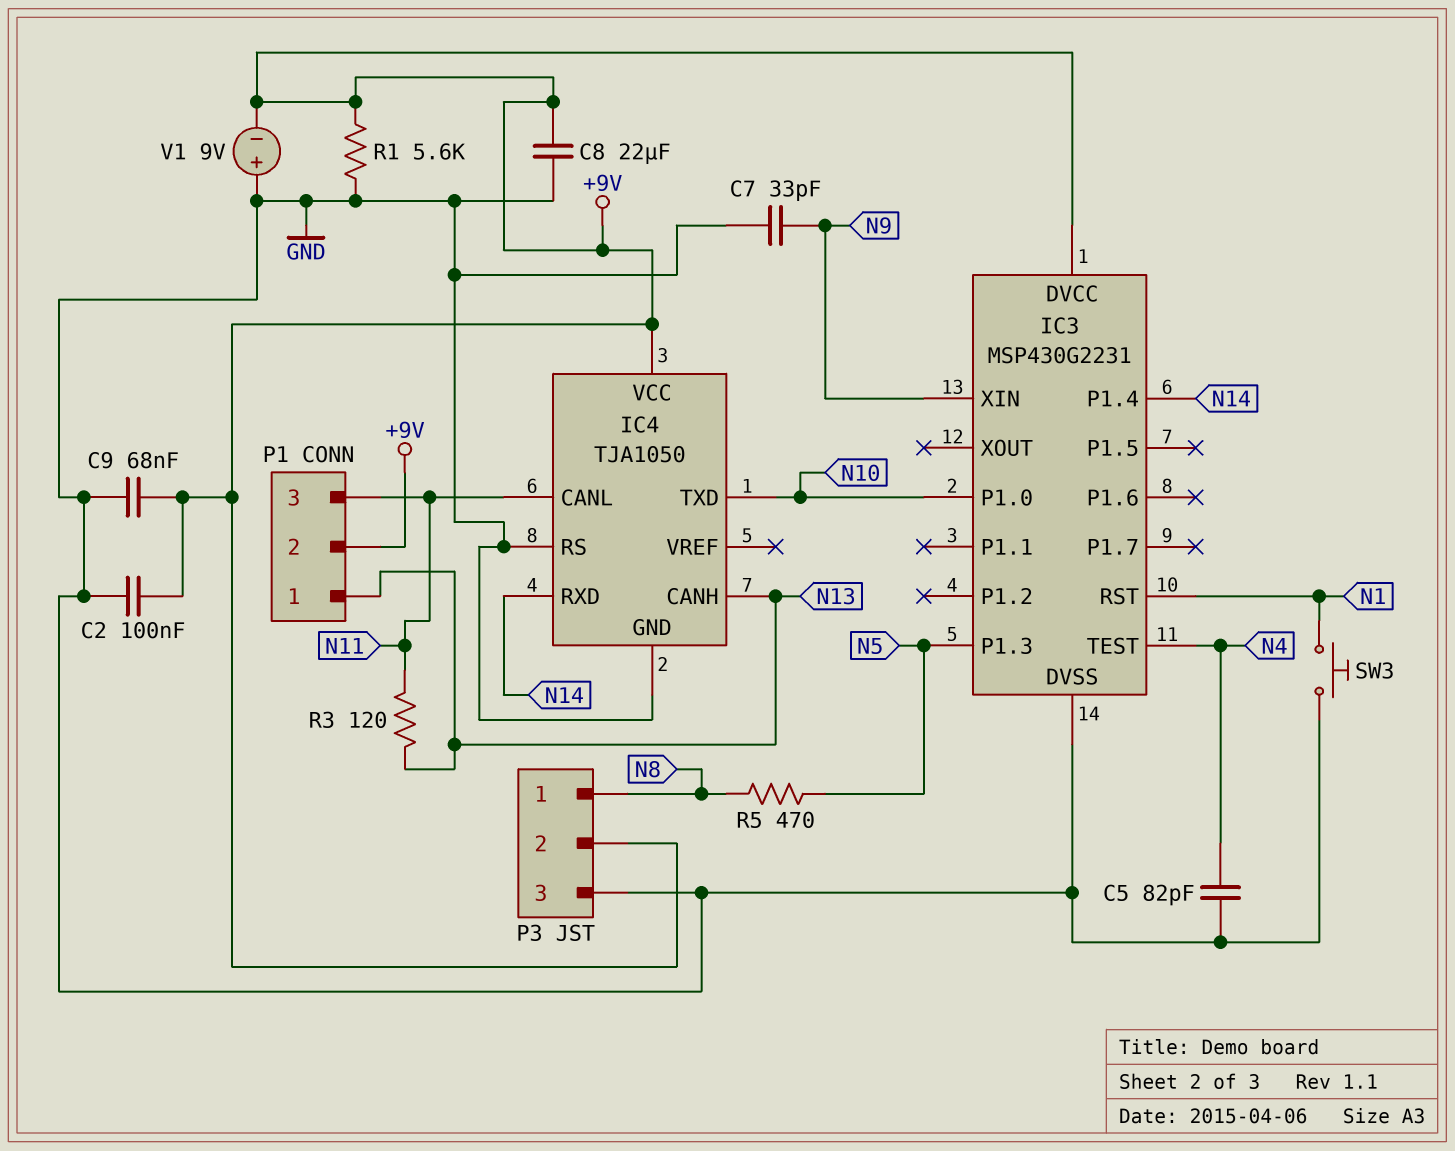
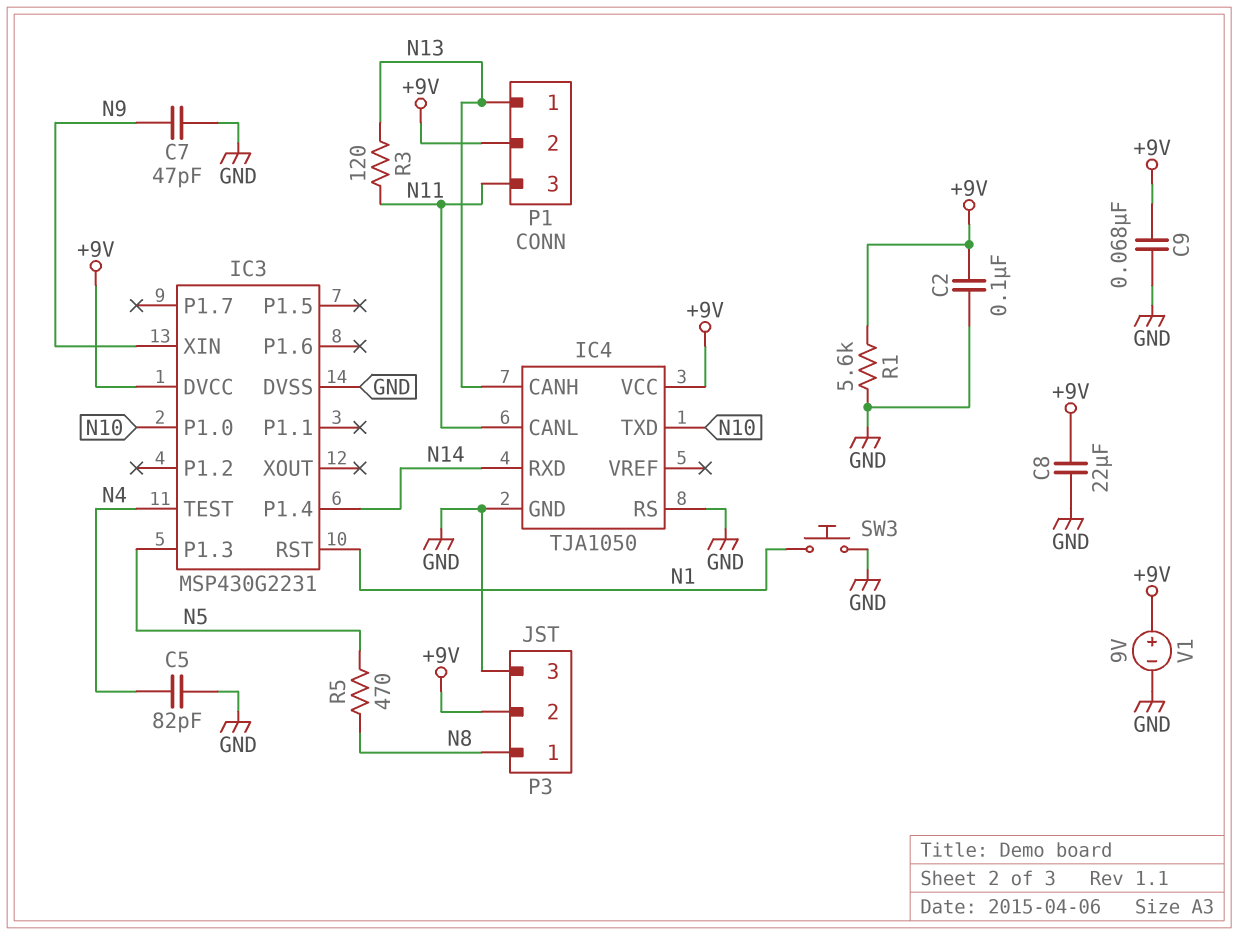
C7: 33pF (GND, N9) -> 47pF (GND, N9)
V1: 9V (plus GND, minus +9V) -> 9V (plus +9V, minus GND)

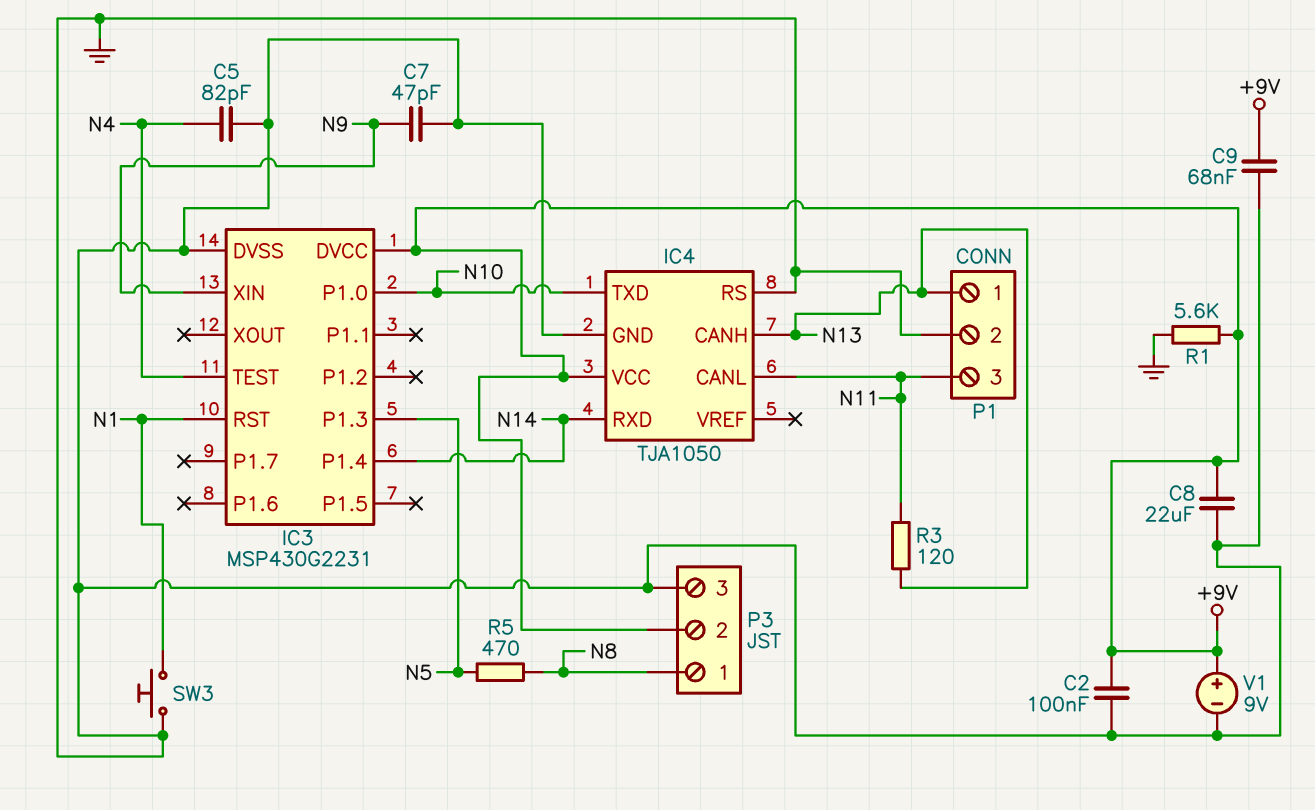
P1 pin 2: +9V -> GND

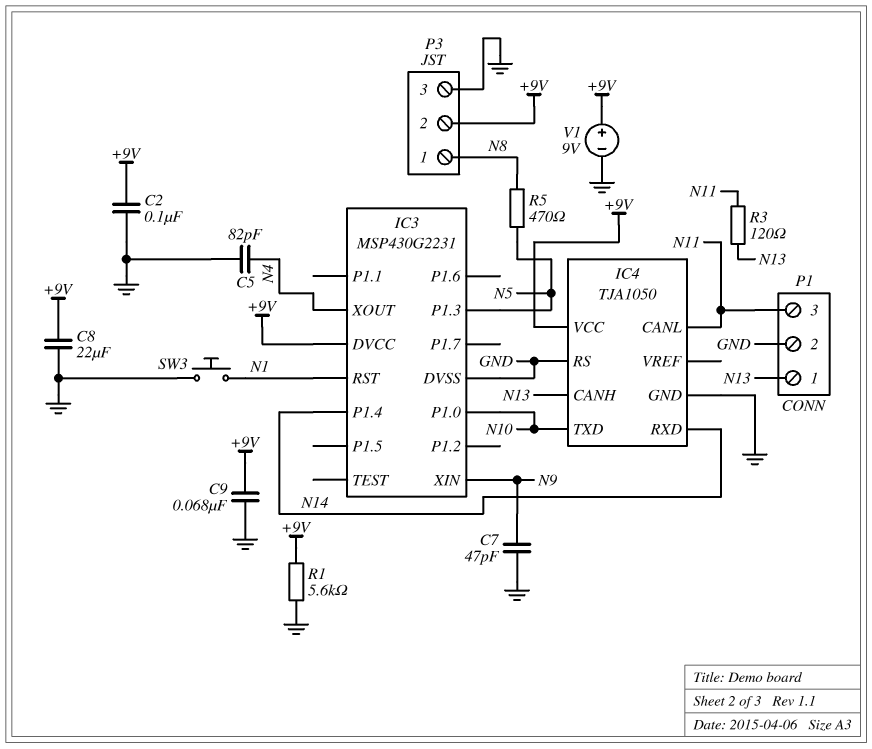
IC3 pin TEST: N4 -> none
IC3 pin XOUT: none -> N4

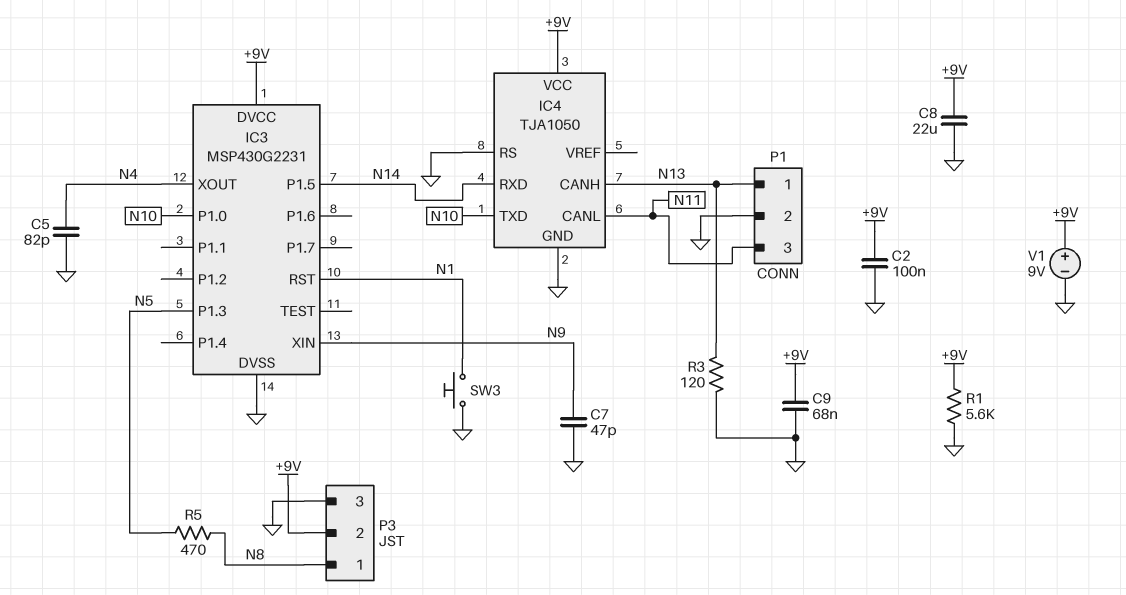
IC3 pin P1.4: N14 -> none
IC3 pin P1.5: none -> N14
R3: 120 (N11, N13) -> 120 (GND, N13)

